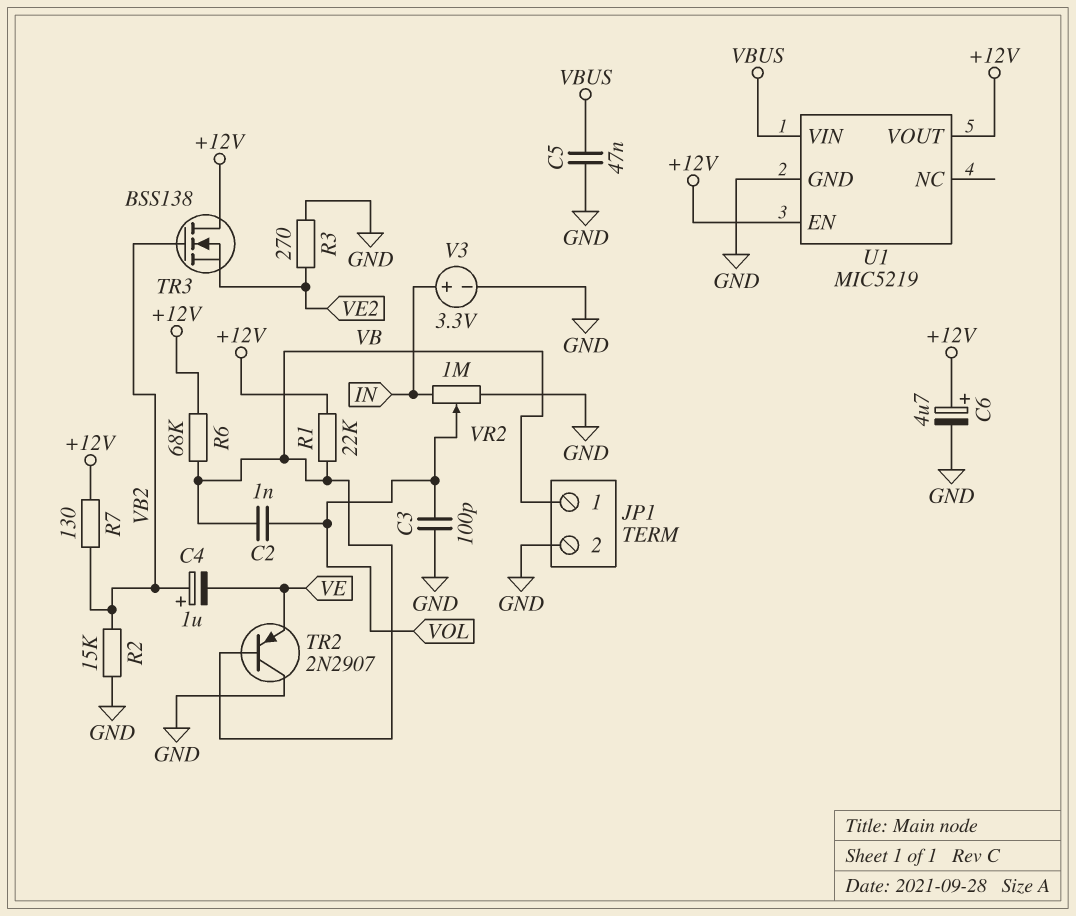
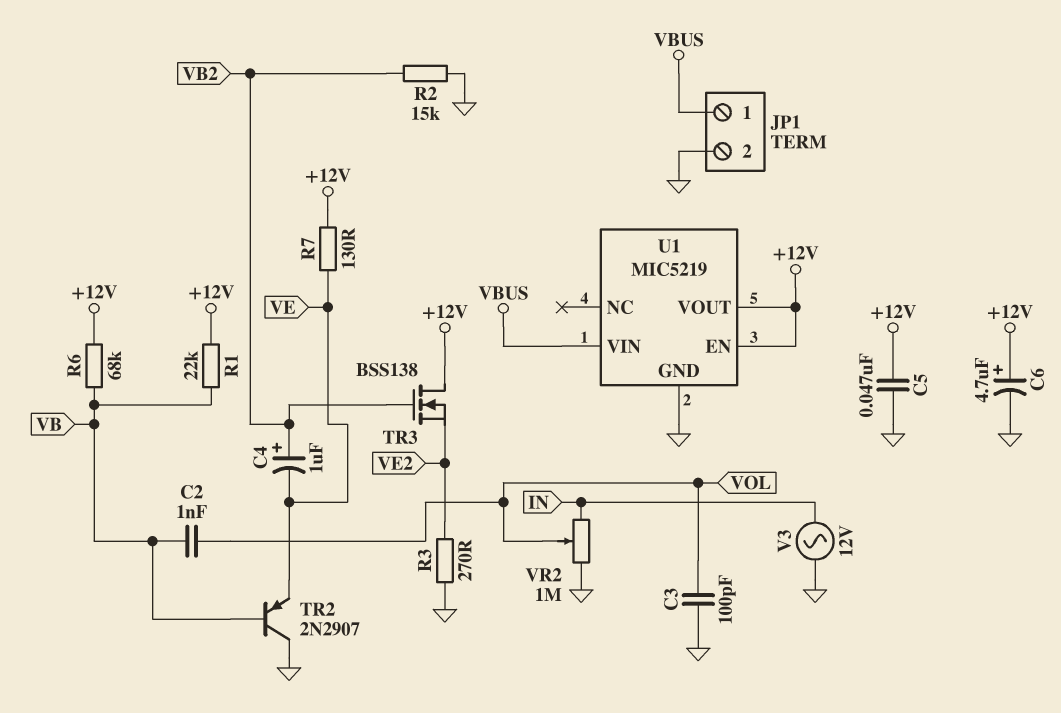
C5: 47nF (GND, VBUS) -> 47nF (+12V, GND)
JP1 pin 1: VB -> VBUS
R7: 130 (+12V, VB2) -> 130 (+12V, VE)
V3: 3.3V (plus IN, minus GND) -> AC 12V (GND, IN)

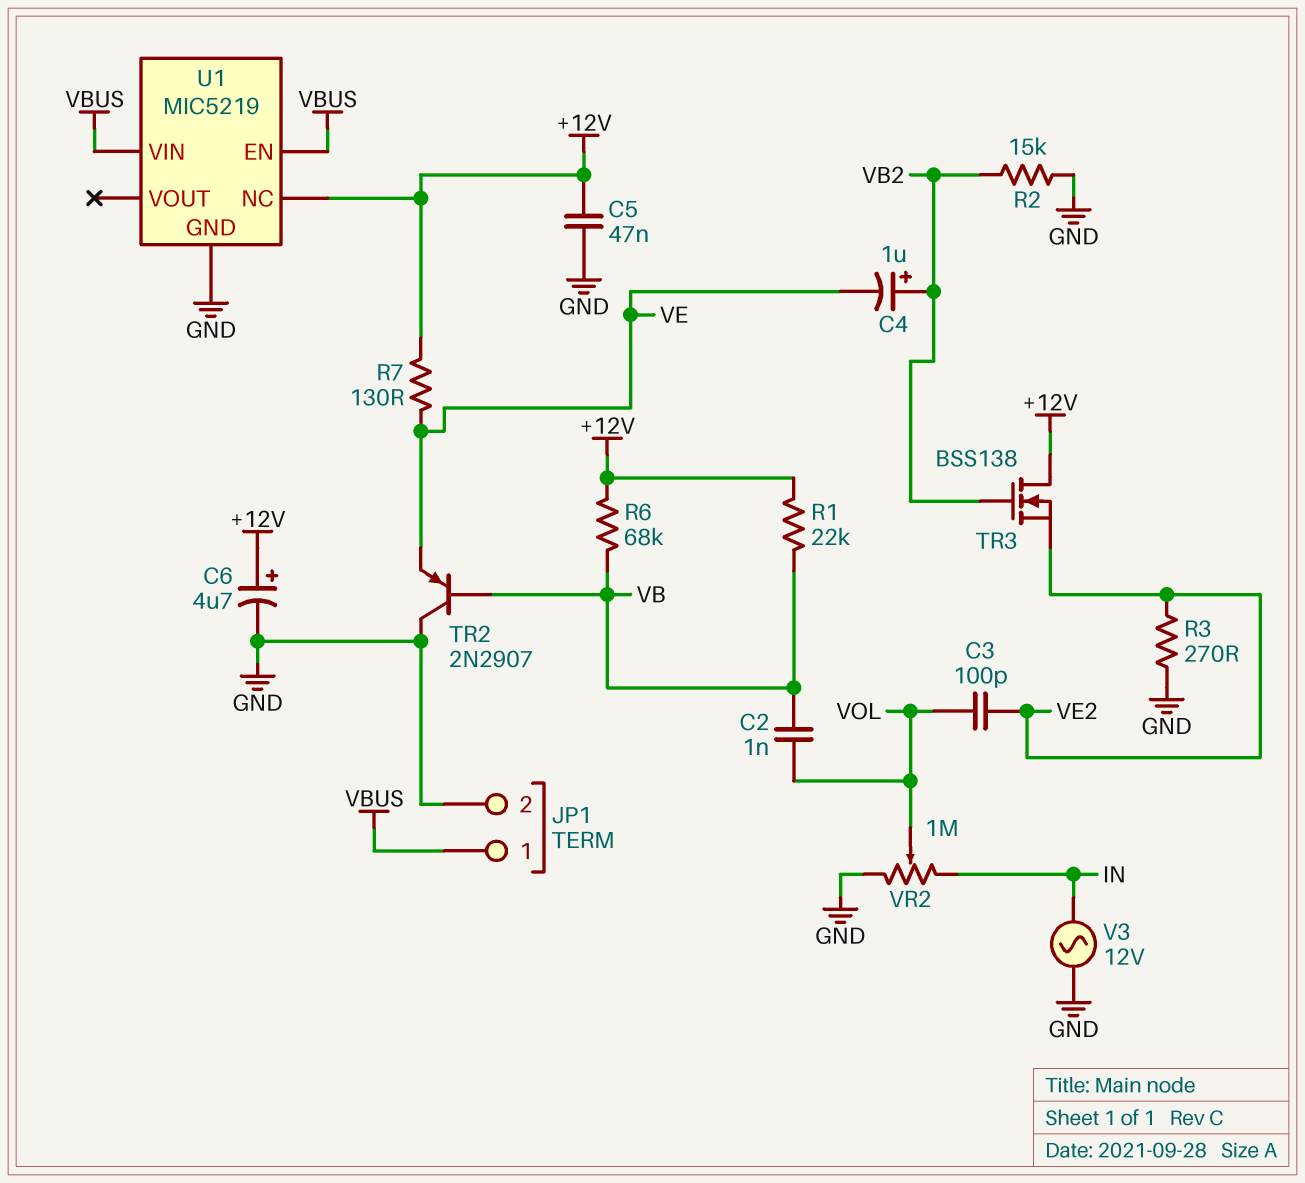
C3: 100pF (GND, VOL) -> 100pF (VE2, VOL)
U1 pin EN: +12V -> VBUS
U1 pin NC: none -> +12V
U1 pin VOUT: +12V -> none

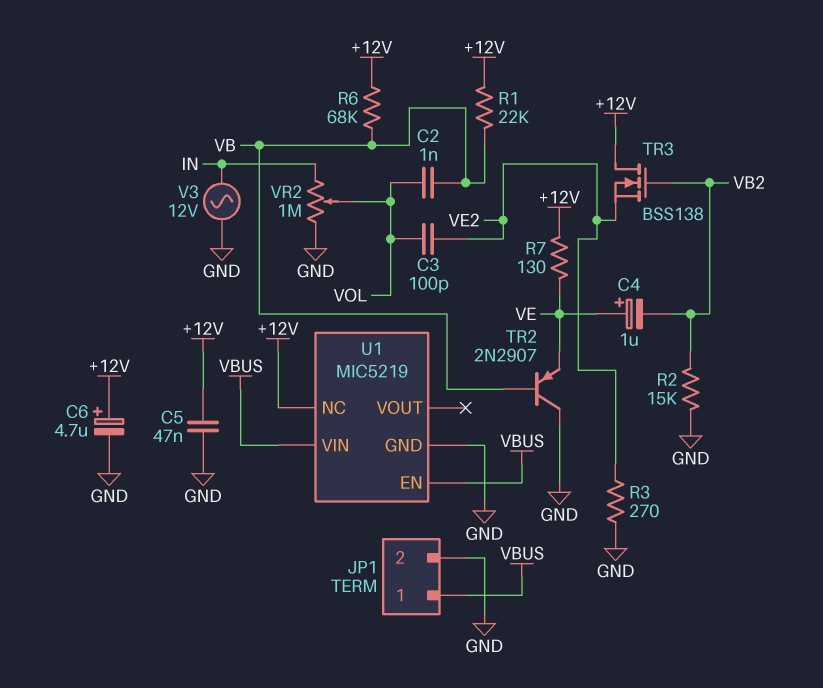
C4: 1uF (plus VB2, minus VE) -> 1uF (plus VE, minus VB2)

